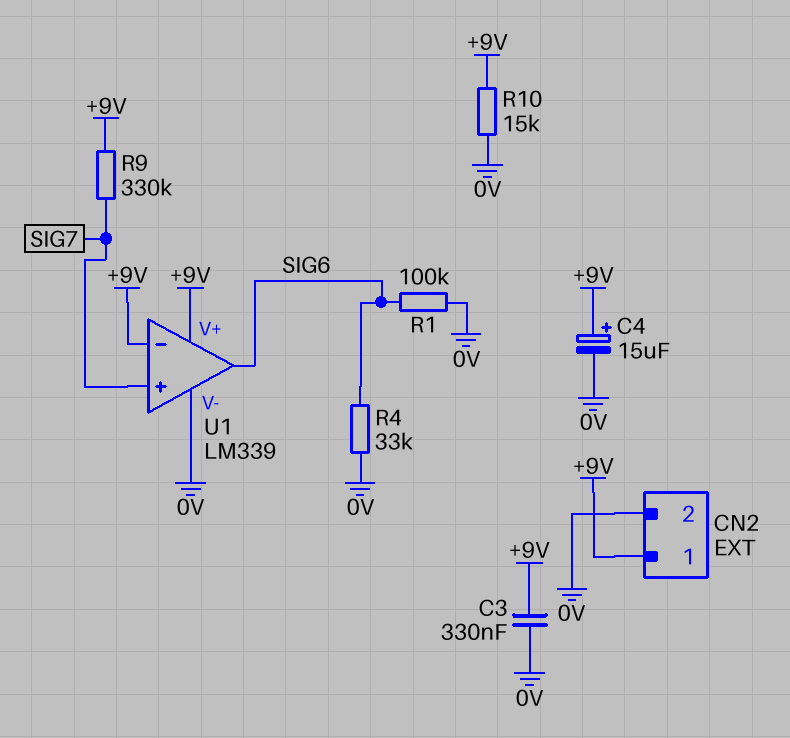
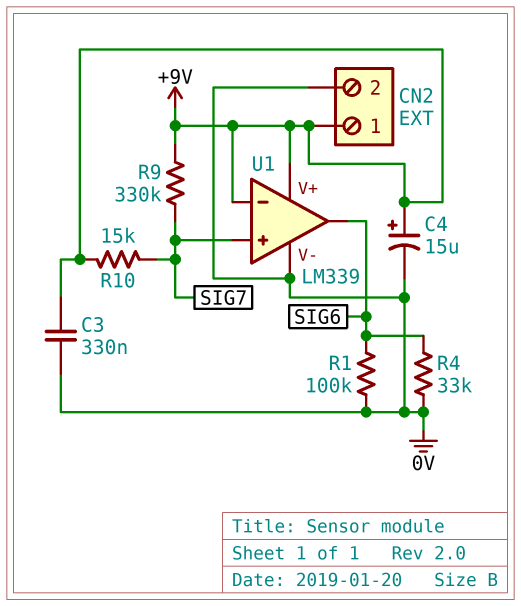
R10: 15k (+9V, 0V) -> 15k (+9V, SIG7)

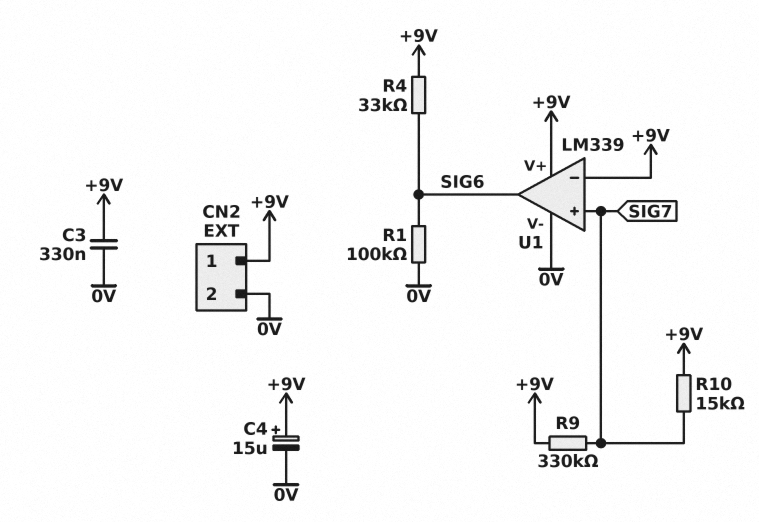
R4: 33k (0V, SIG6) -> 33k (+9V, SIG6)

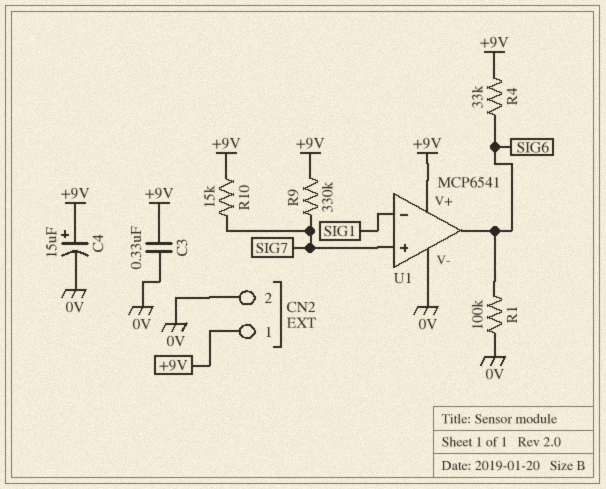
U1: LM339 -> MCP6541
U1 pin in-: +9V -> SIG1

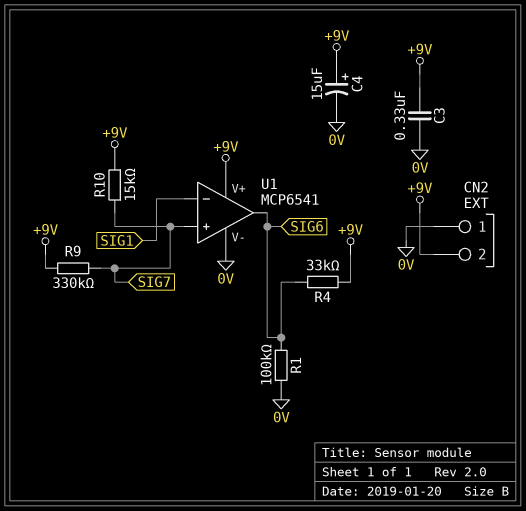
CN2 pin 1: +9V -> 0V
CN2 pin 2: 0V -> +9V

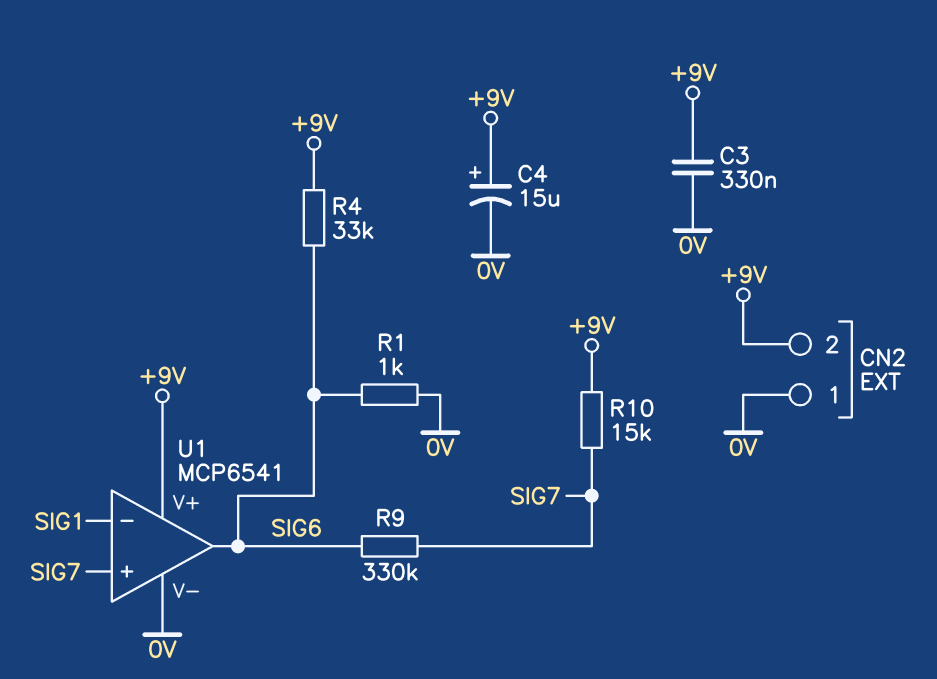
R1: 100k (0V, SIG6) -> 1k (0V, SIG6)
R9: 330k (+9V, SIG7) -> 330k (SIG6, SIG7)

